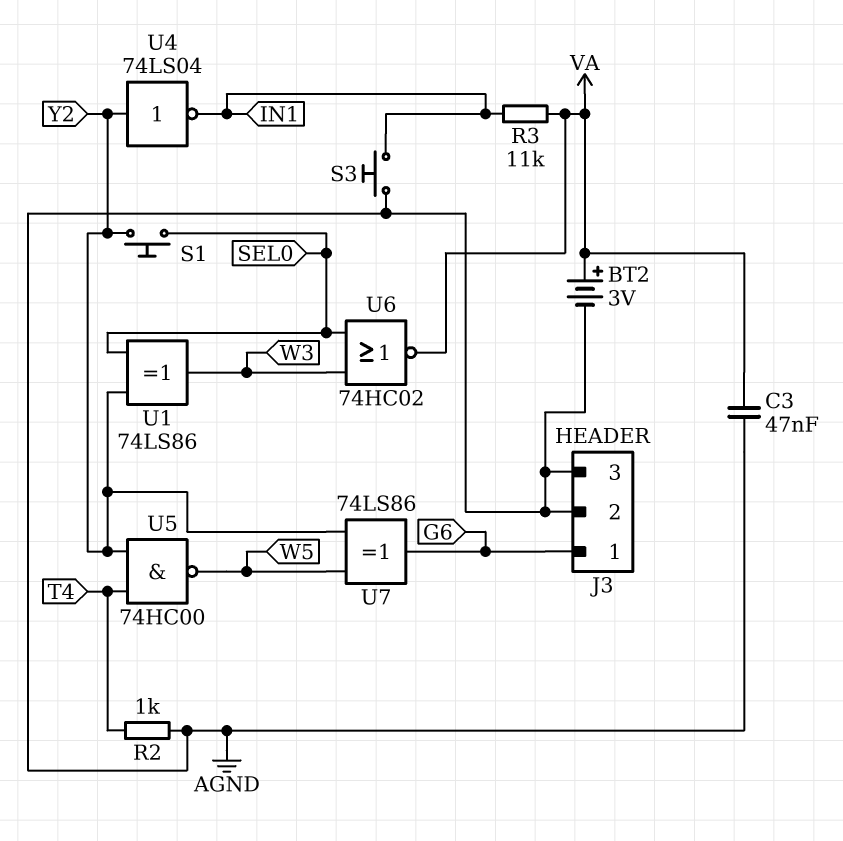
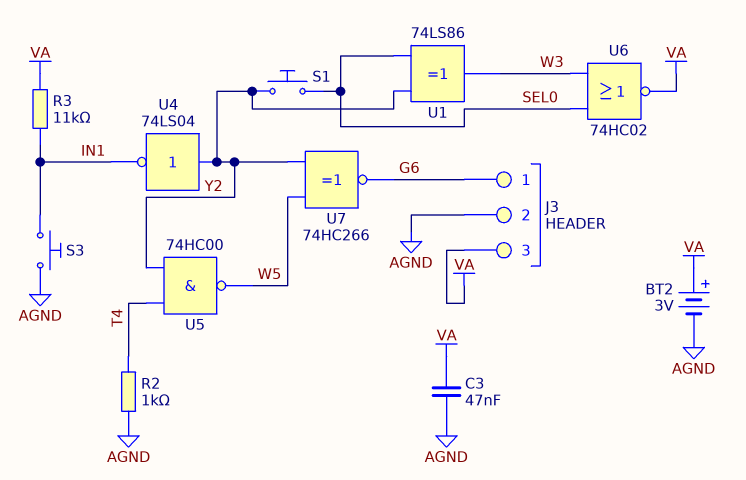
J3 pin 3: AGND -> VA
U7: XOR 74LS86 (in W5, in Y2, out G6) -> XNOR 74HC266 (in W5, in Y2, out G6)

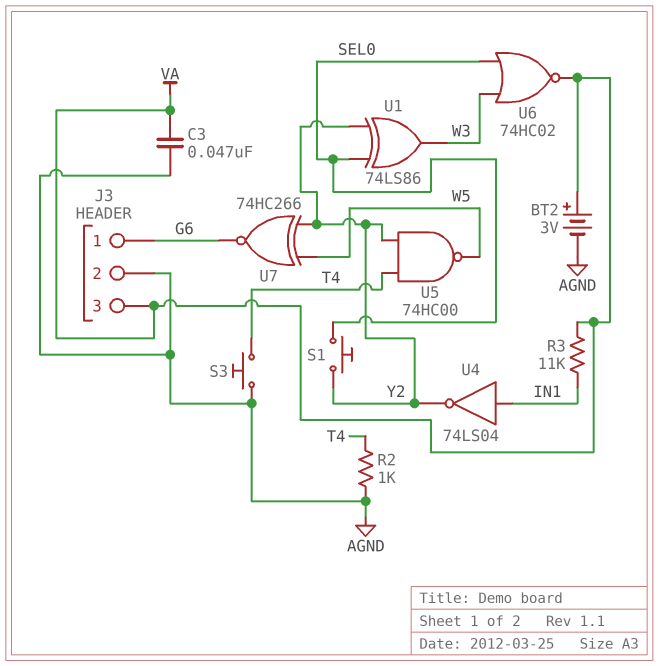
S3: button (AGND, IN1) -> button (AGND, T4)
U4: NOT 74LS04 (in Y2, out IN1) -> NOT 74LS04 (in IN1, out Y2)

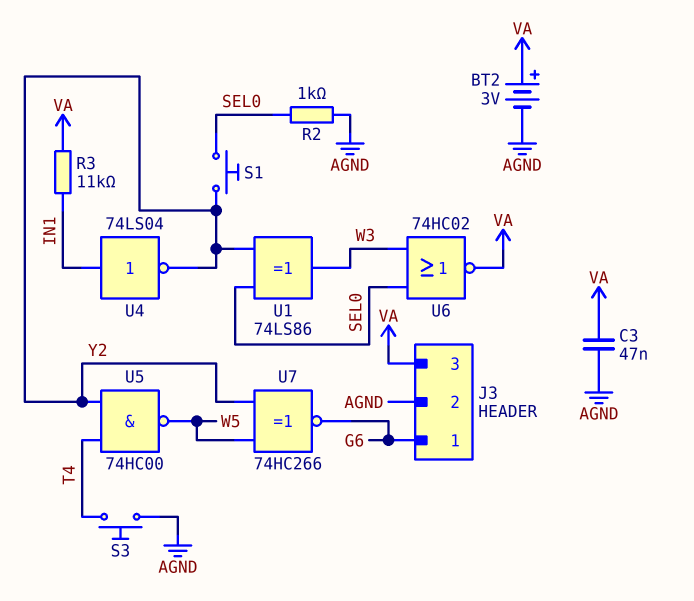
R2: 1k (AGND, T4) -> 1k (AGND, SEL0)

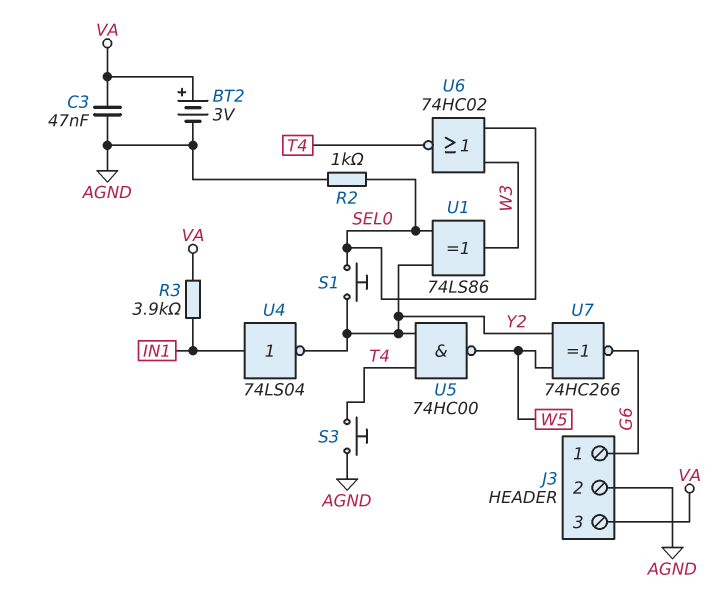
R3: 11k (IN1, VA) -> 3.9k (IN1, VA)
U6: NOR 74HC02 (in SEL0, in W3, out VA) -> NOR 74HC02 (in SEL0, in W3, out T4)

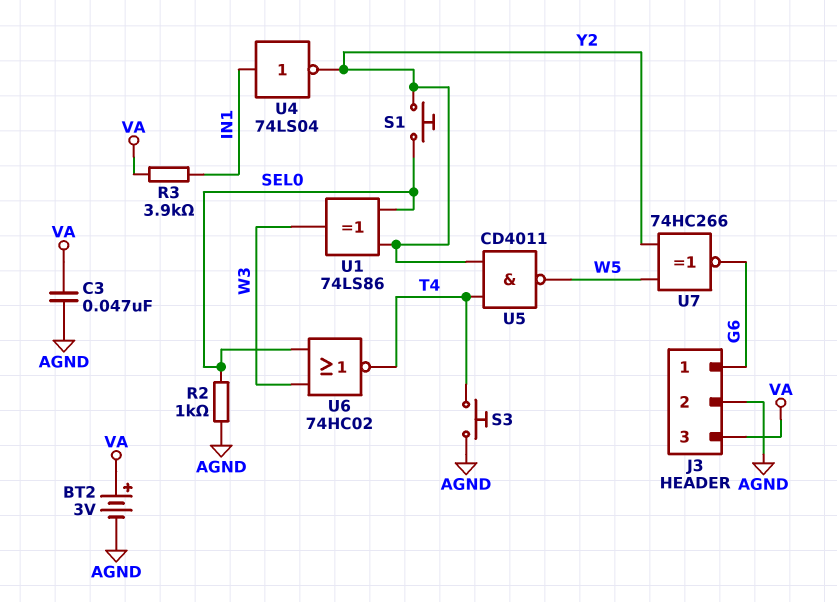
U5: NAND 74HC00 (in T4, in Y2, out W5) -> NAND CD4011 (in T4, in Y2, out W5)

